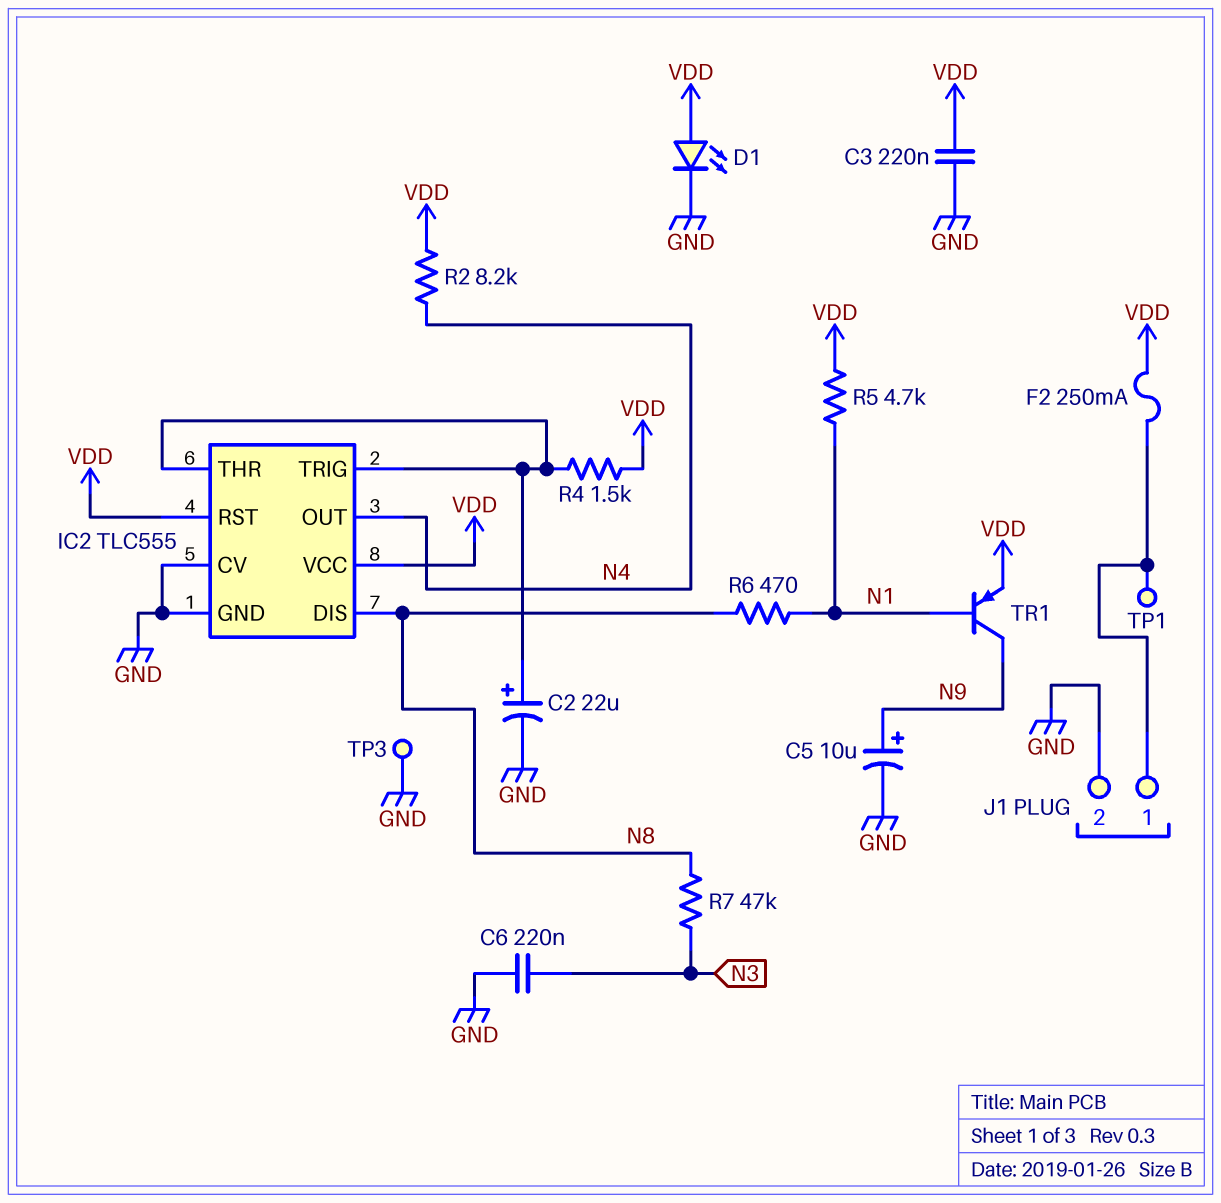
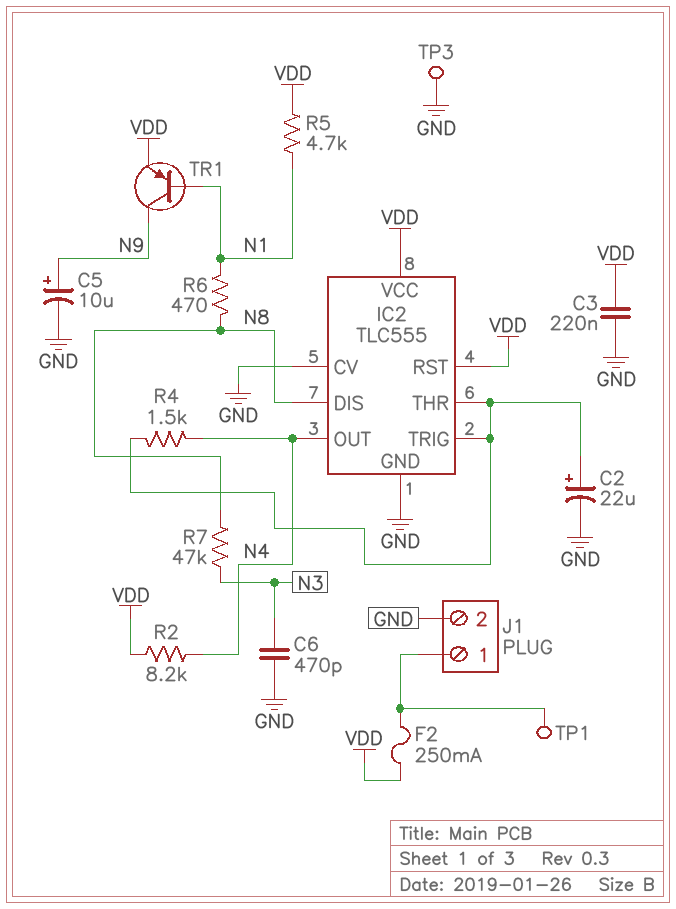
C6: 220nF (GND, N3) -> 470pF (GND, N3)
D1: LED (A VDD, K GND) -> none
R4: 1.5k (IC2/THR, VDD) -> 1.5k (IC2/THR, N4)

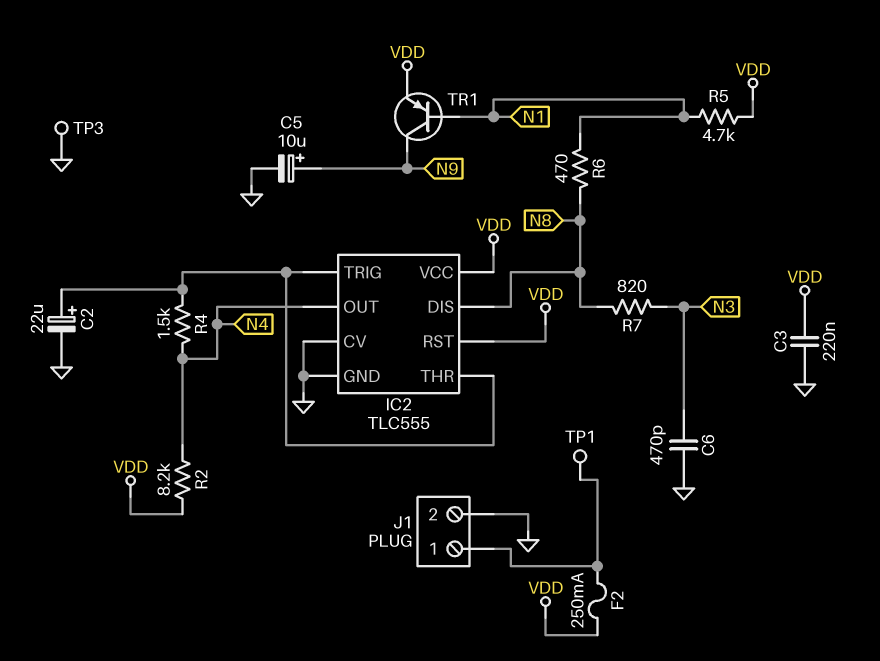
R7: 47k (N3, N8) -> 820 (N3, N8)

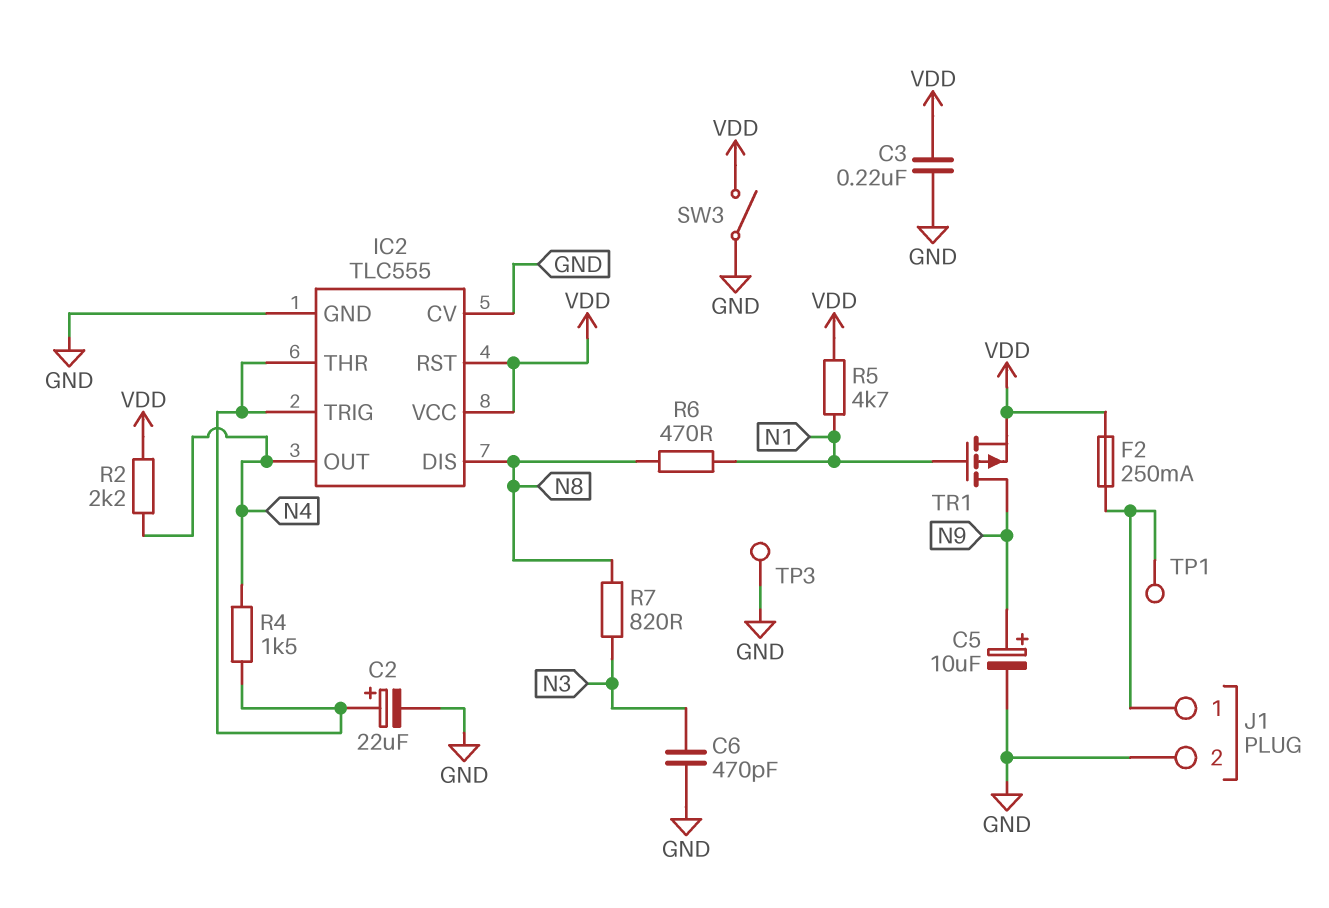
R2: 8.2k (N4, VDD) -> 2.2k (N4, VDD)
SW3: none -> switch (GND, VDD)
TR1: PNP (B N1, C N9, E VDD) -> PMOS (G N1, D N9, S VDD)

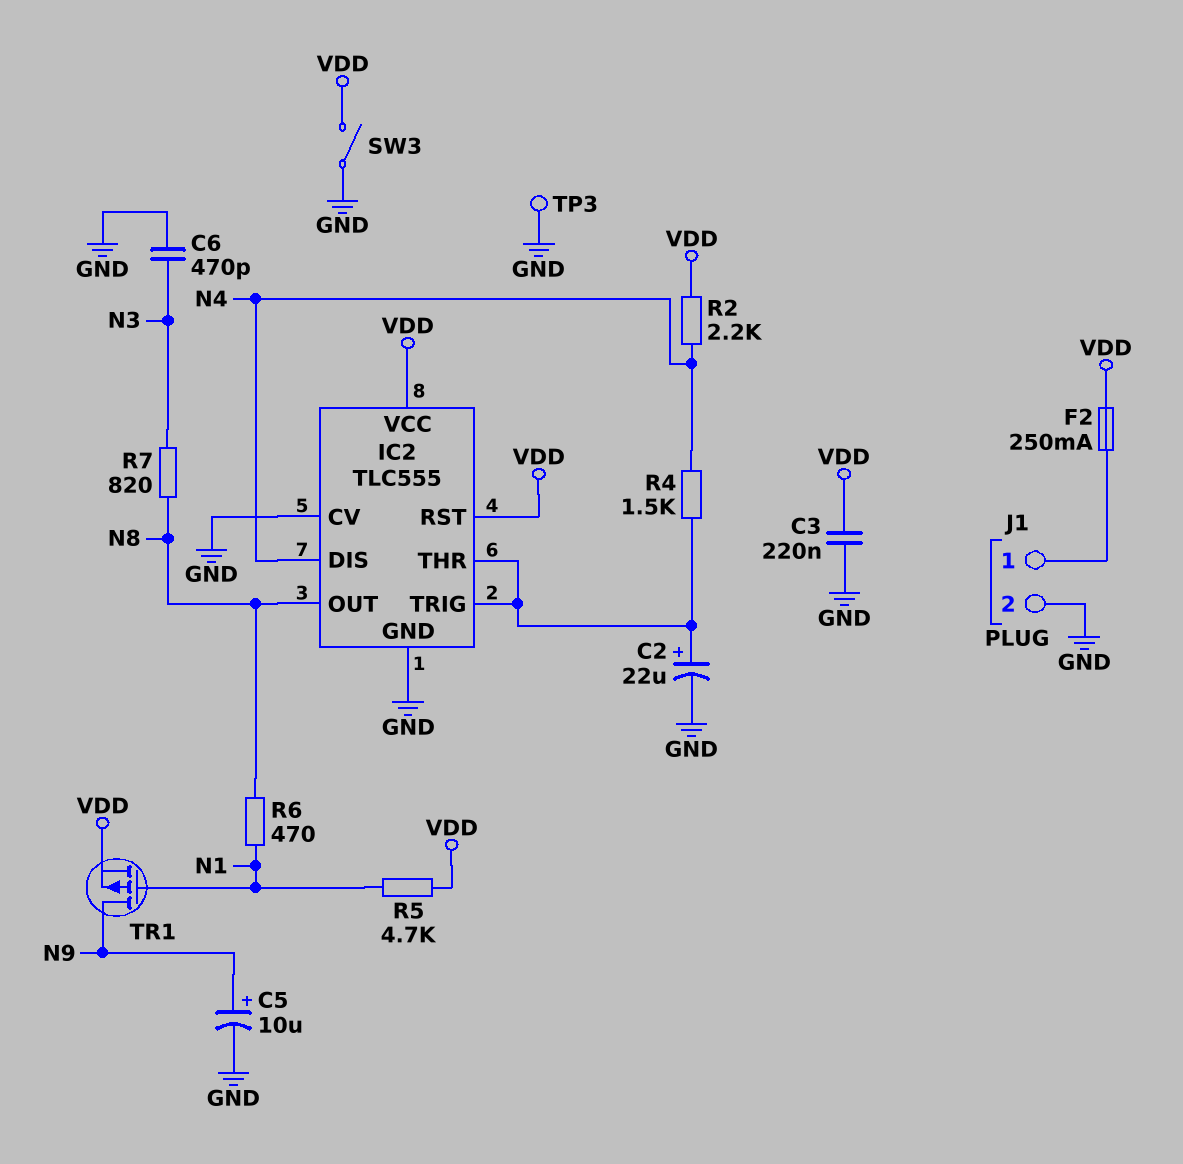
IC2 pin DIS: N8 -> N4
IC2 pin OUT: N4 -> N8
TP1: test point (J1/1) -> none

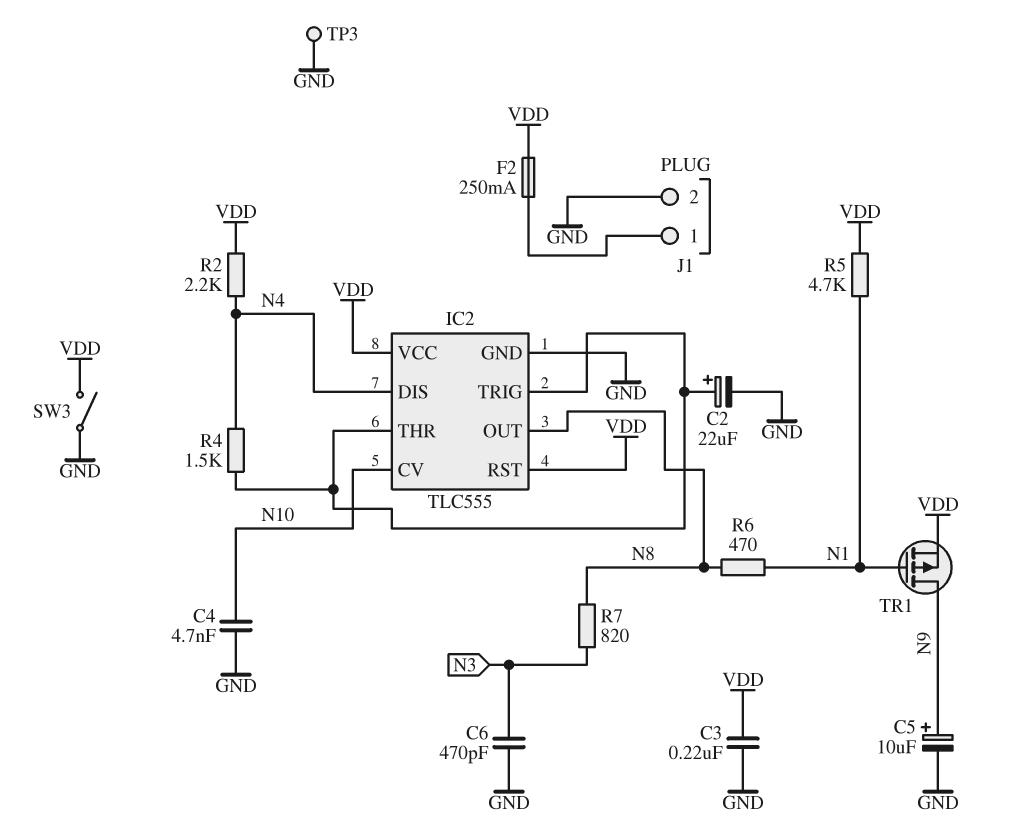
C4: none -> 4.7nF (GND, N10)
IC2 pin CV: GND -> N10

